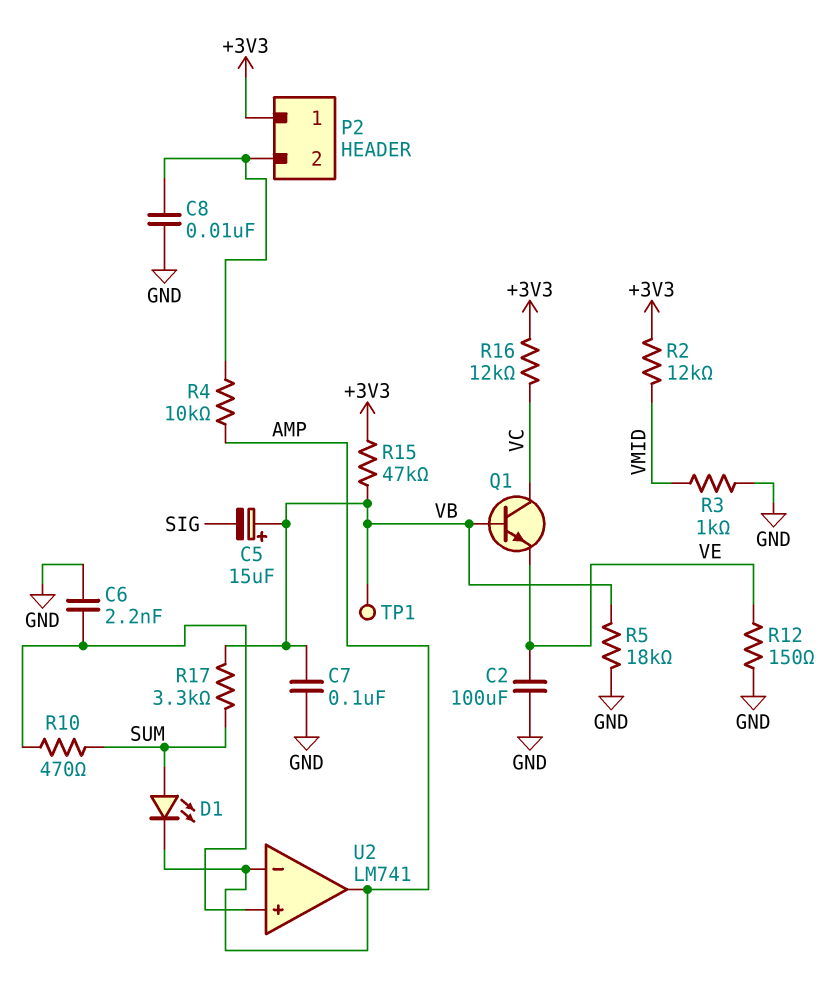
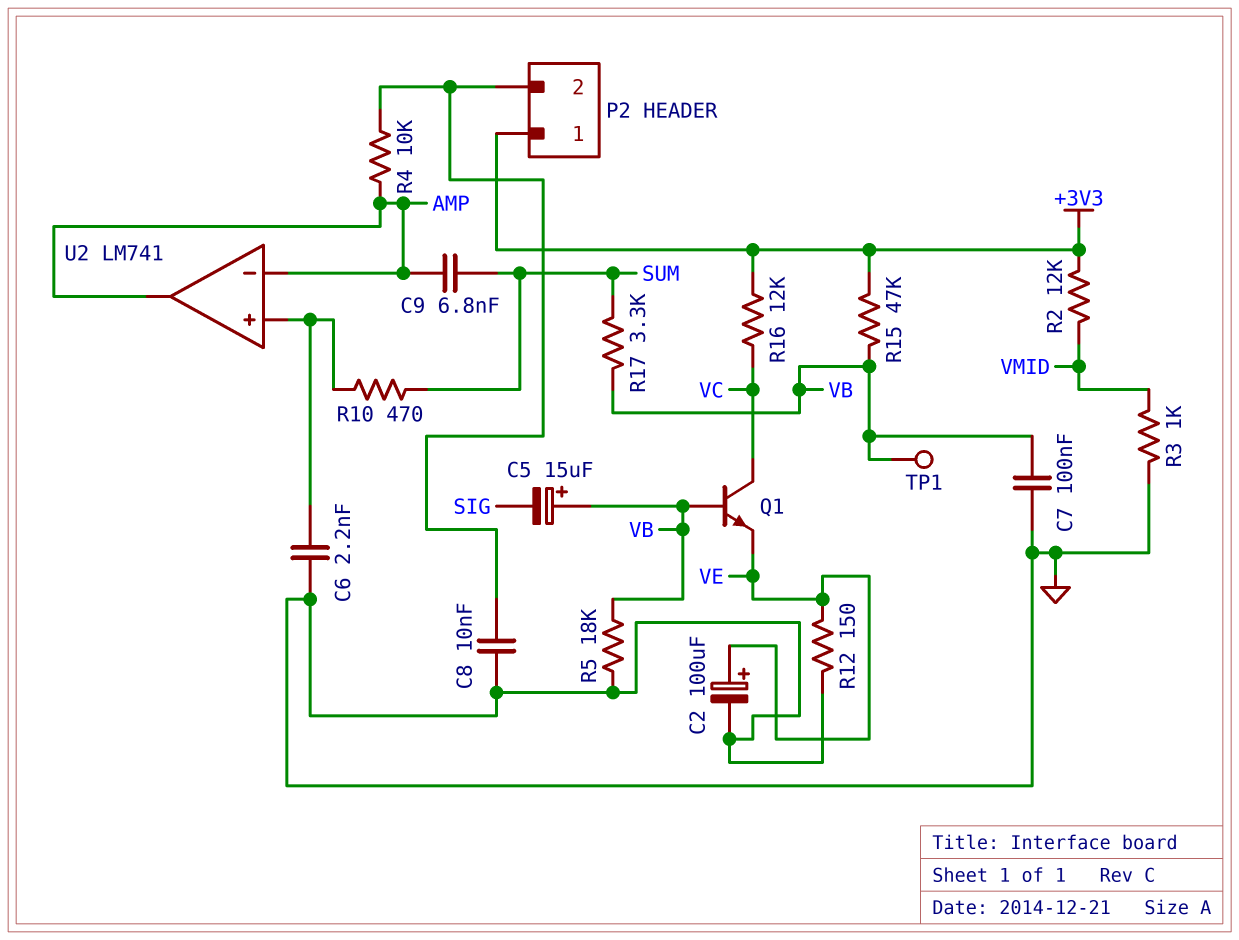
C2: 100uF (GND, VE) -> 100uF (plus VE, minus GND)
C9: none -> 6.8nF (AMP, SUM)
D1: LED (A SUM, K AMP) -> none

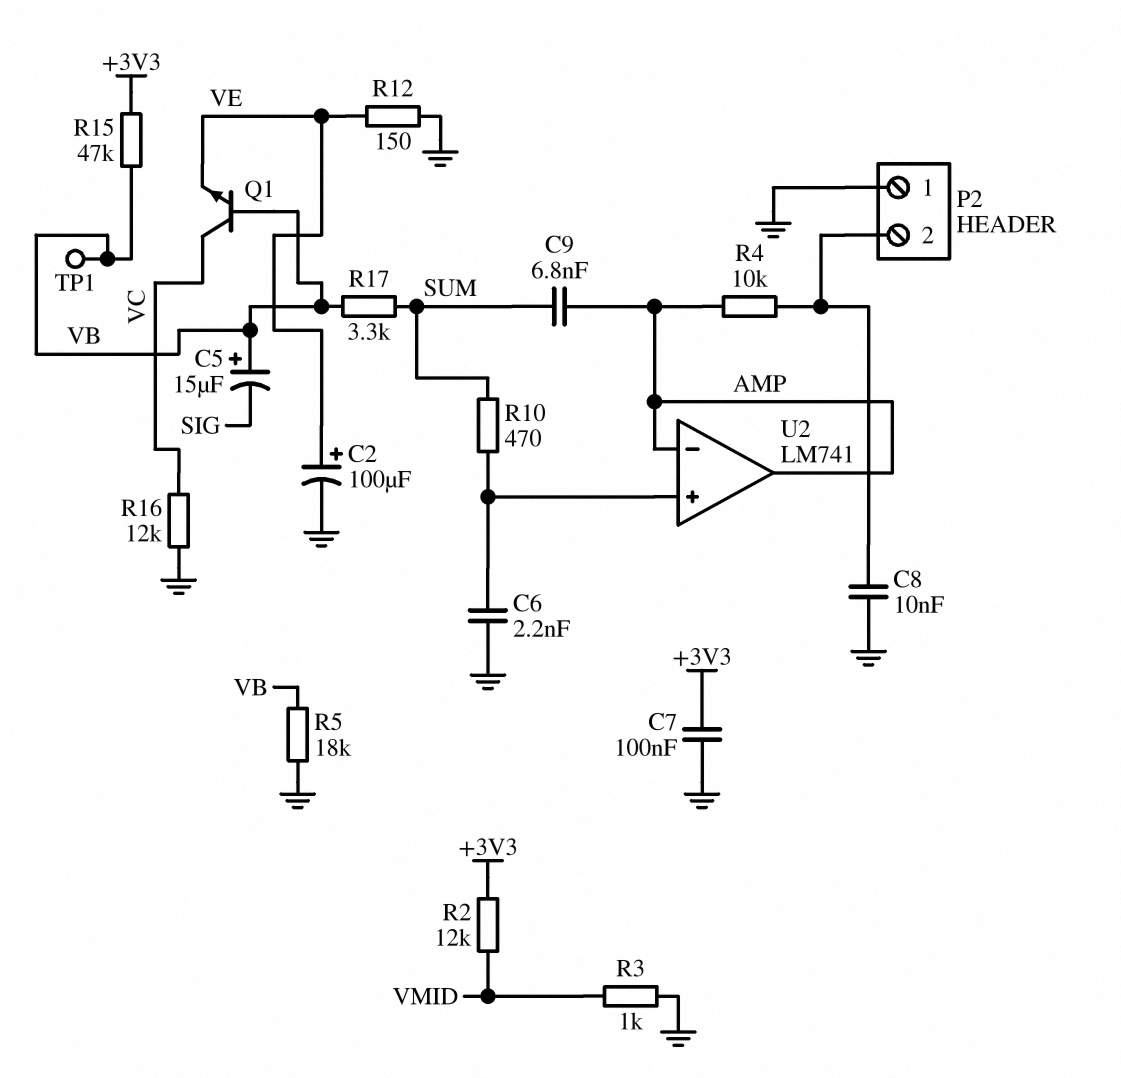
C7: 100nF (GND, VB) -> 100nF (+3V3, GND)
P2 pin 1: +3V3 -> GND
R16: 12k (+3V3, VC) -> 12k (GND, VC)

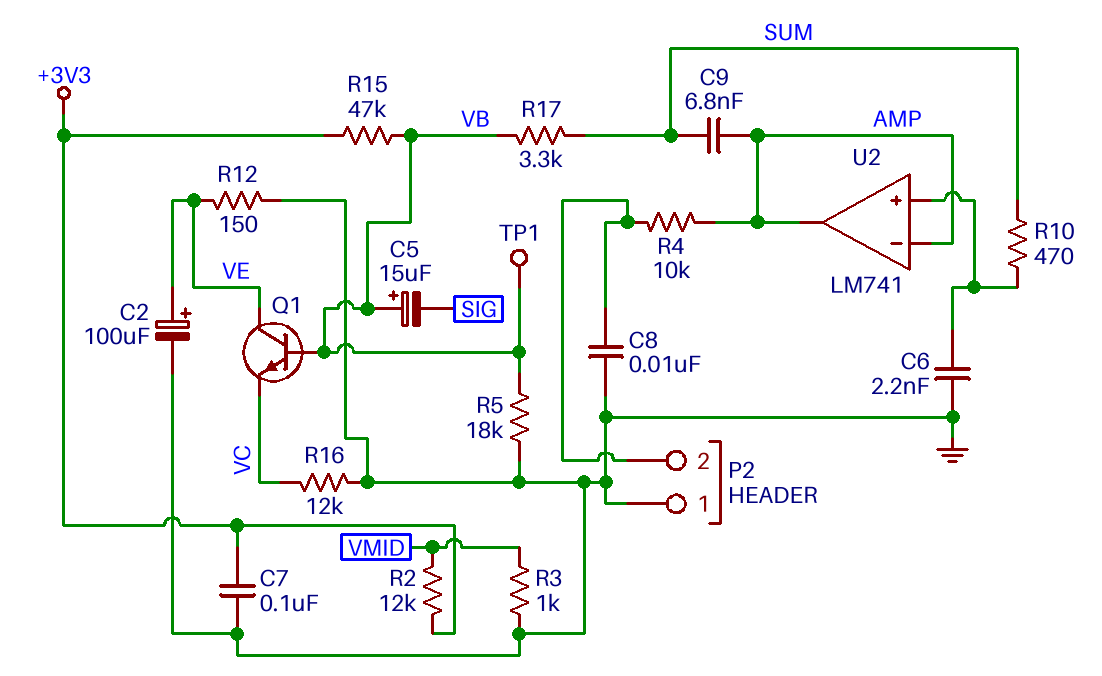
Q1: NPN (B VB, C VC, E VE) -> NPN (B VB, C VE, E VC)

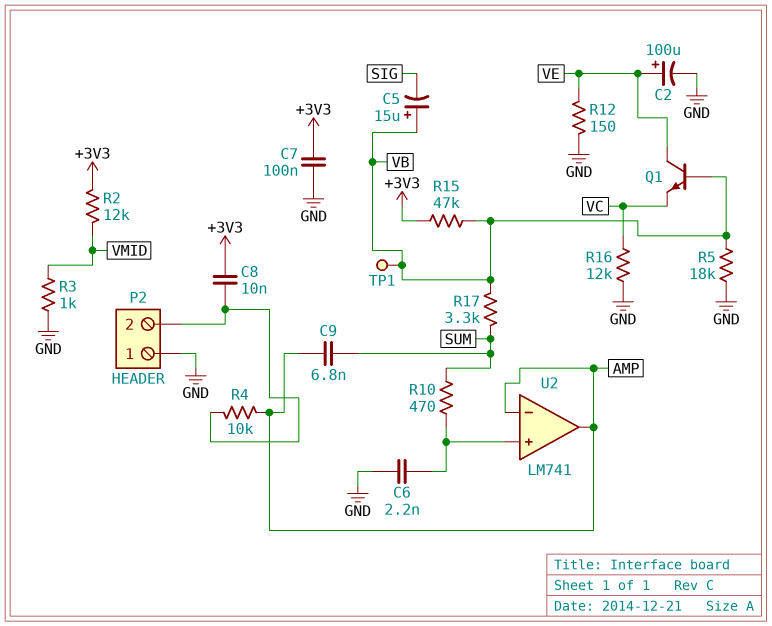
C8: 10nF (GND, P2/2) -> 10nF (+3V3, P2/2)

